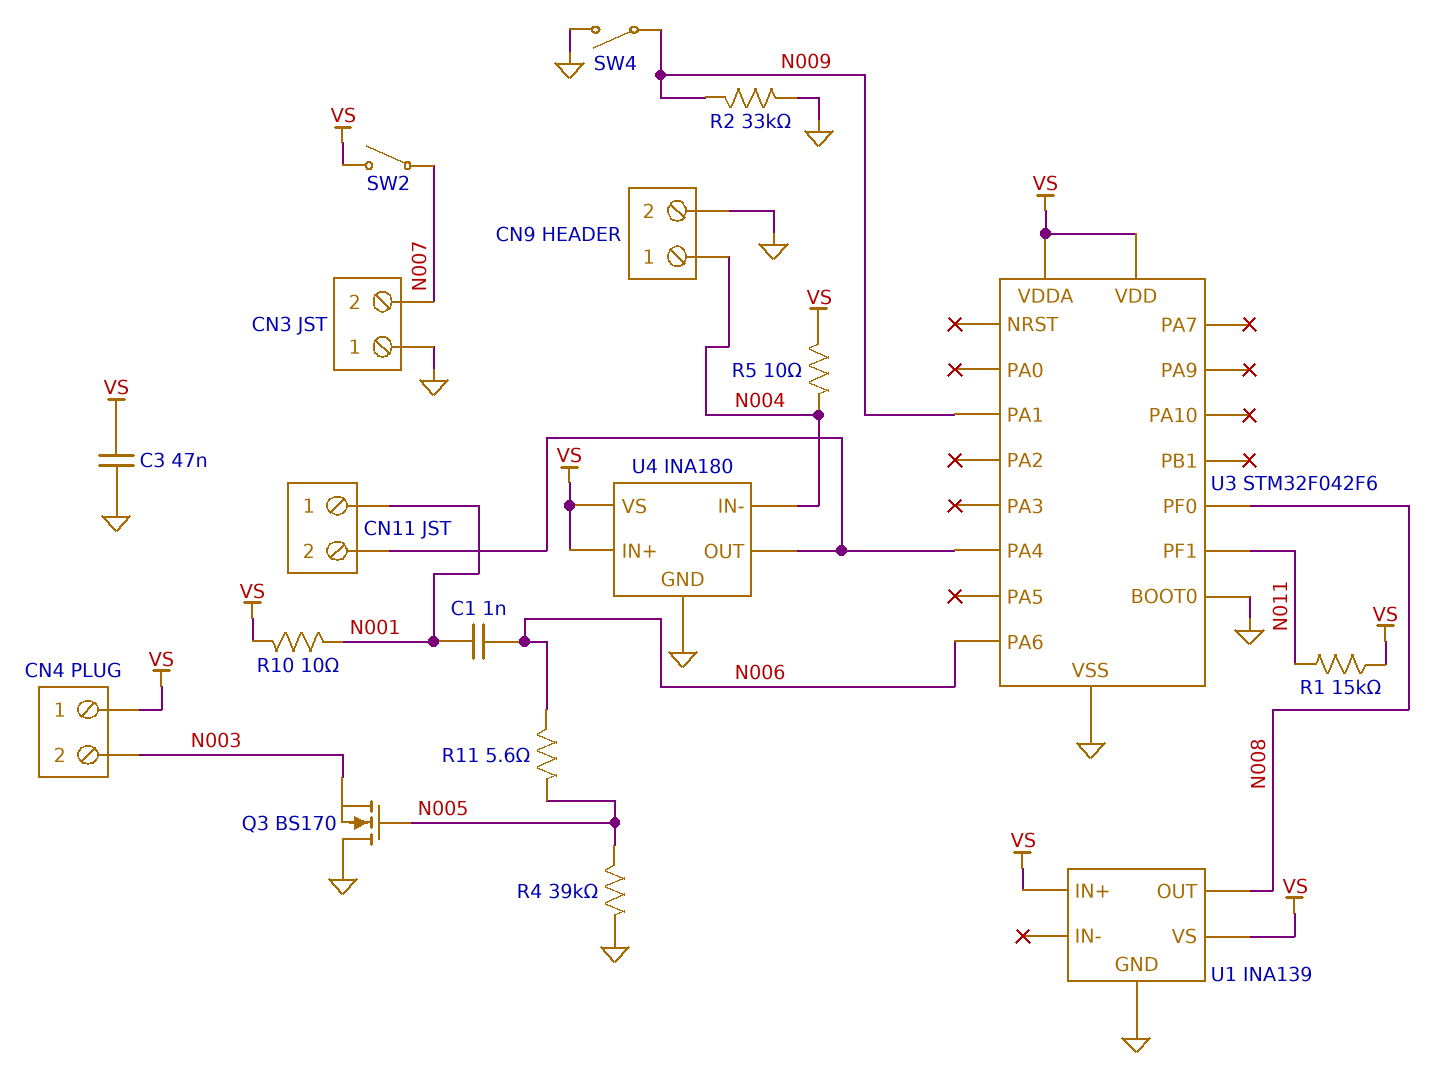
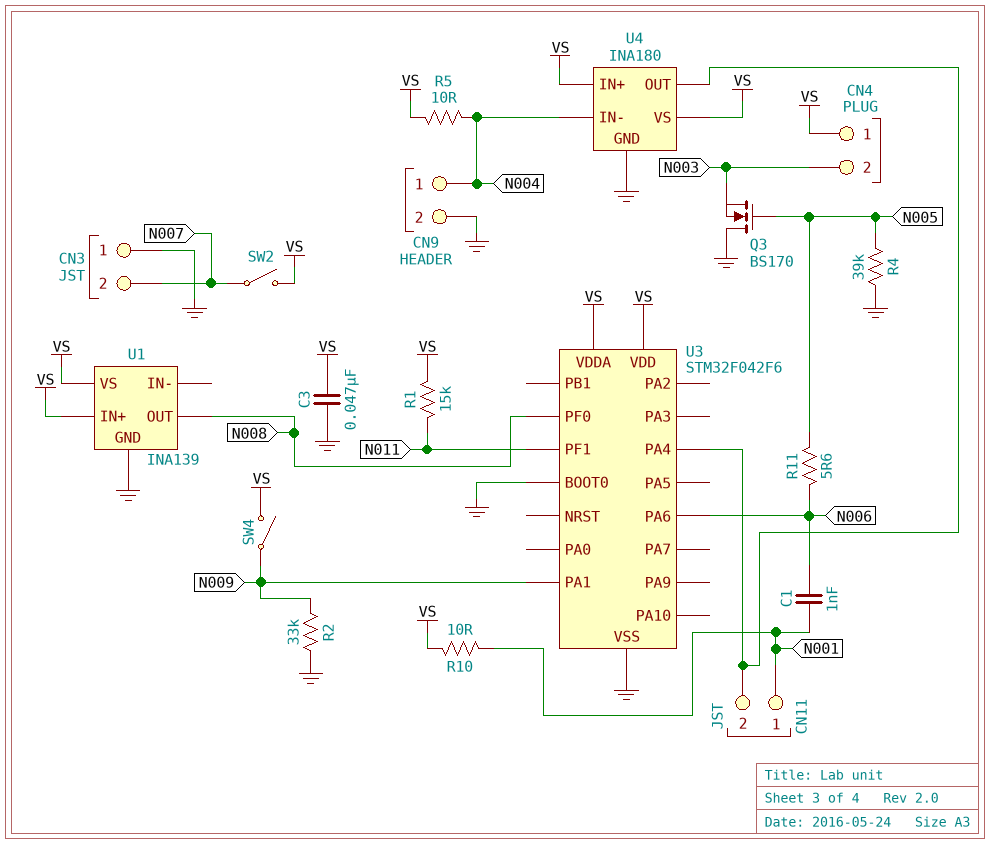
SW4: switch (GND, N009) -> switch (N009, VS)

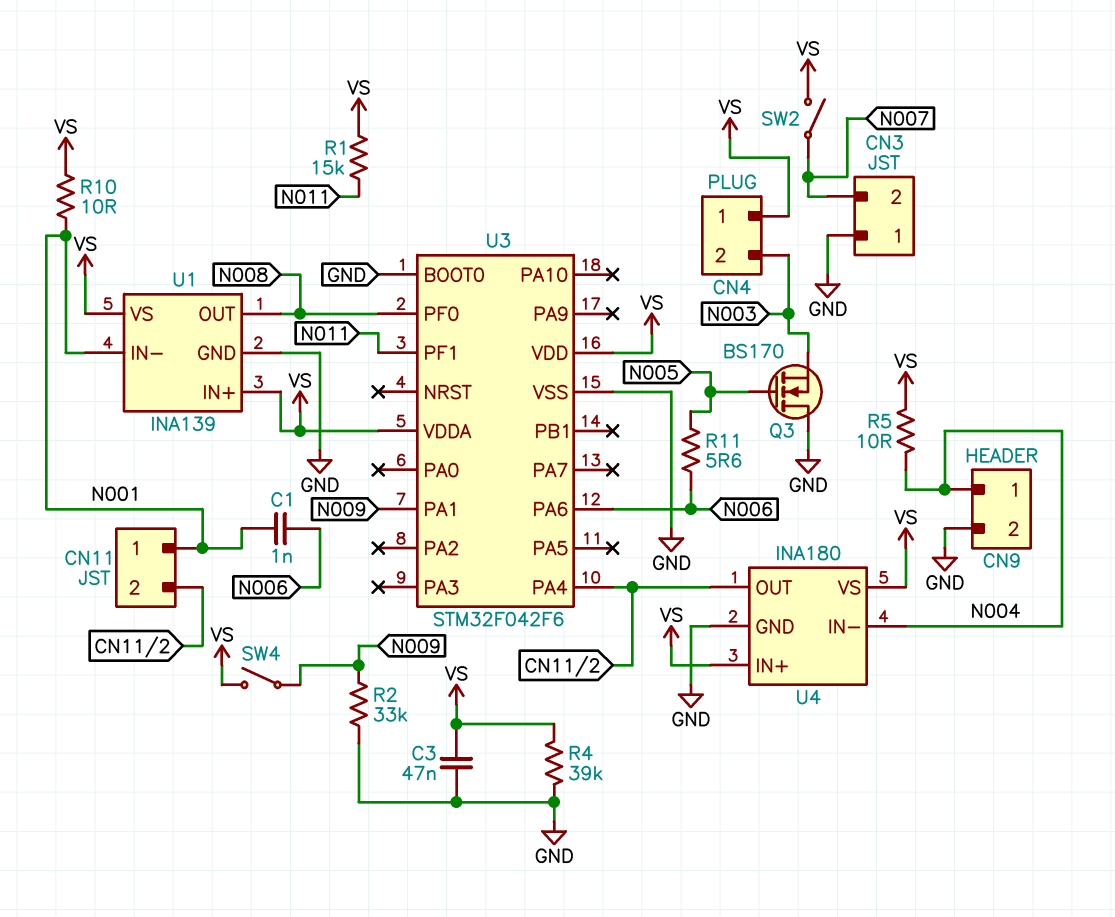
R4: 39k (GND, N005) -> 39k (GND, VS)
U1 pin IN-: none -> N001

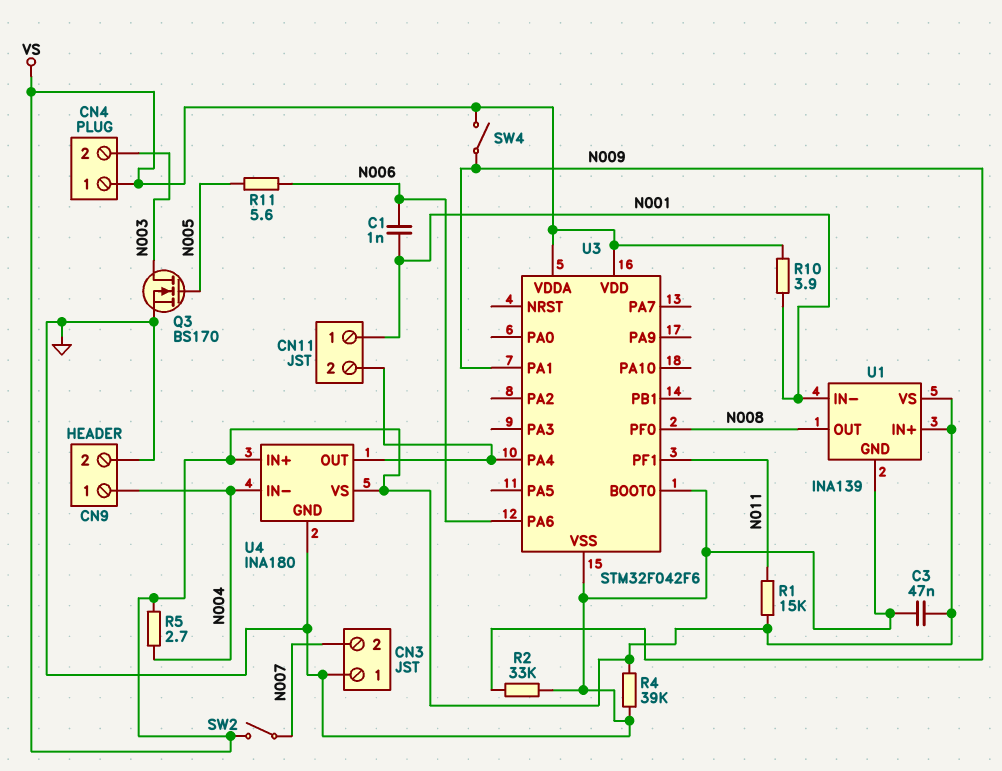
Q3: NMOS BS170 (G N005, D GND, S N003) -> NMOS BS170 (G N005, D N003, S GND)
R5: 10 (N004, VS) -> 2.7 (N004, VS)
R10: 10 (N001, VS) -> 3.9 (N001, VS)

